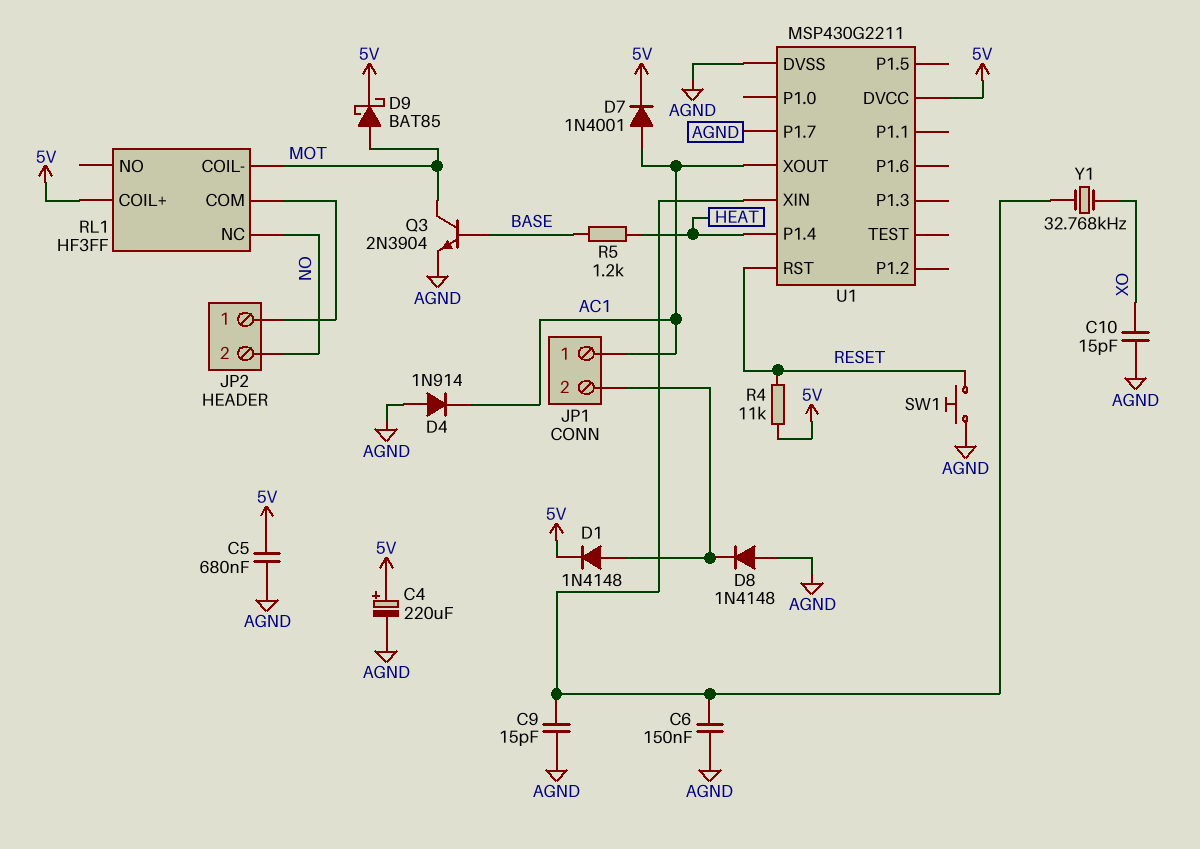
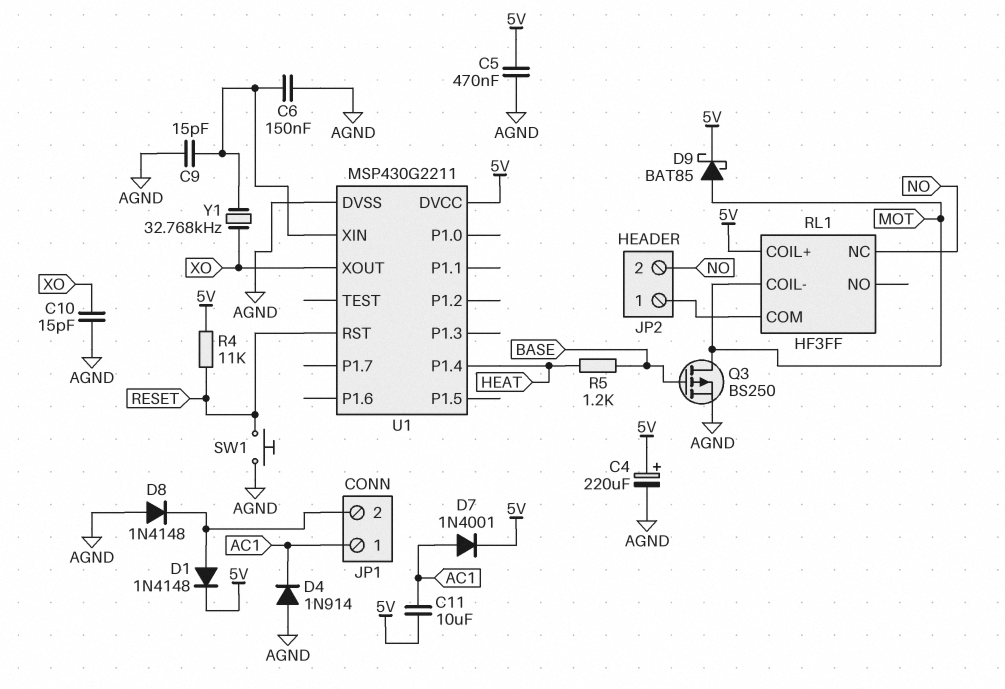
C5: 680nF (5V, AGND) -> 470nF (5V, AGND)
C11: none -> 10uF (5V, AC1)
Q3: NPN 2N3904 (B BASE, C MOT, E AGND) -> PMOS BS250 (G BASE, D MOT, S AGND)
U1 pin P1.7: AGND -> none
U1 pin XOUT: AC1 -> XO

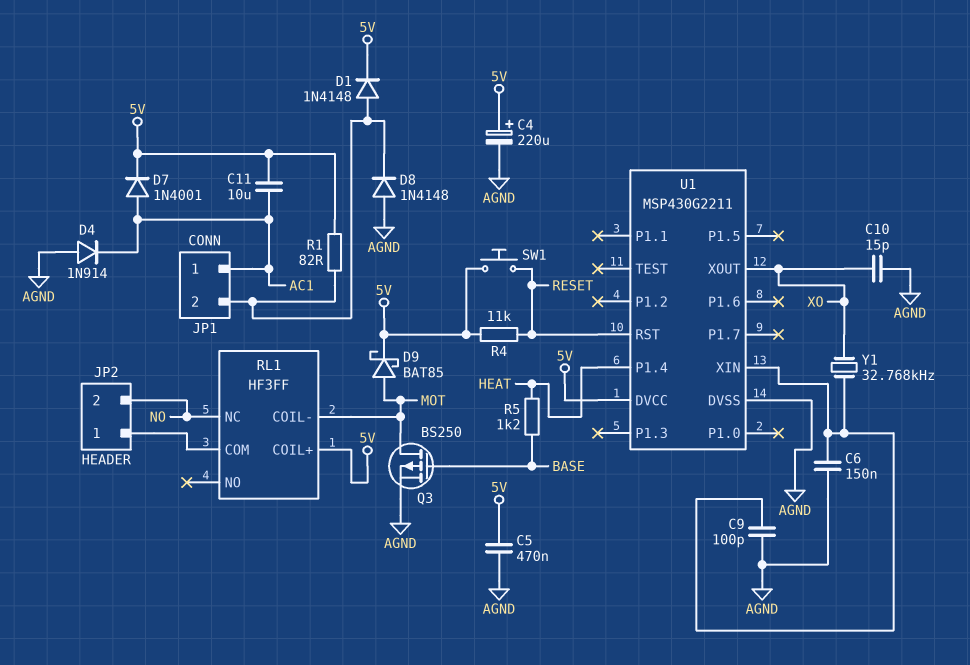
C9: 15pF (AGND, U1/XIN) -> 100pF (AGND, U1/XIN)
R1: none -> 82 (5V, JP1/2)
SW1: button (AGND, RESET) -> button (5V, RESET)

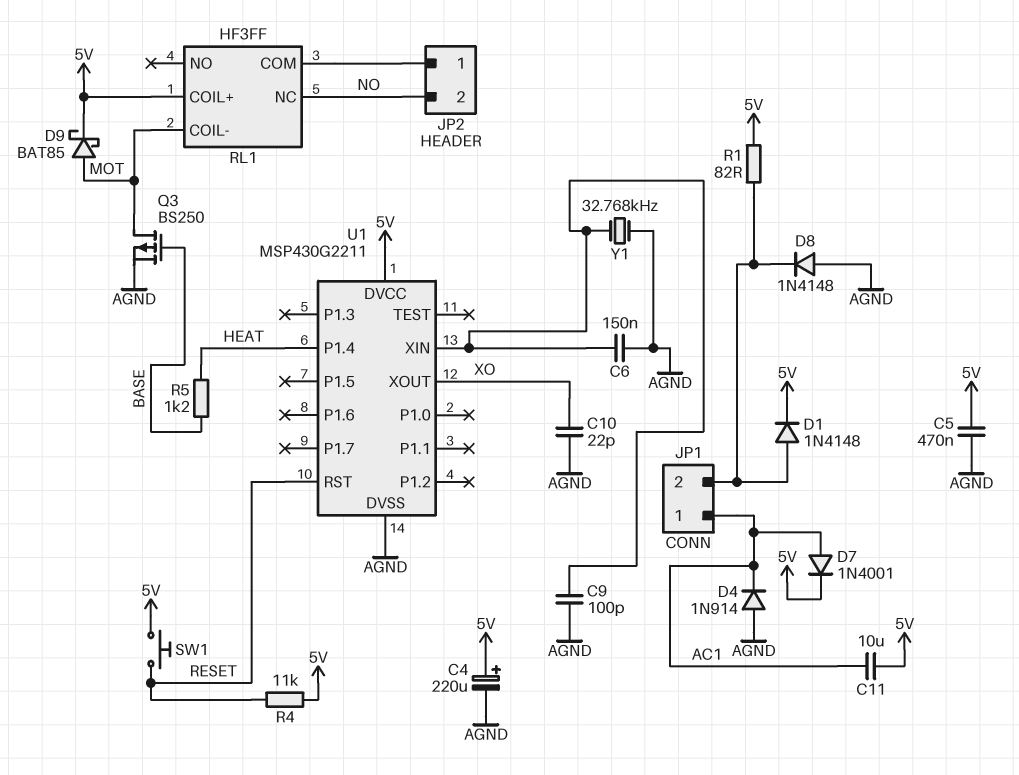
C10: 15pF (AGND, XO) -> 22pF (AGND, XO)
Y1: 32.768kHz (U1/XIN, XO) -> 32.768kHz (AGND, U1/XIN)

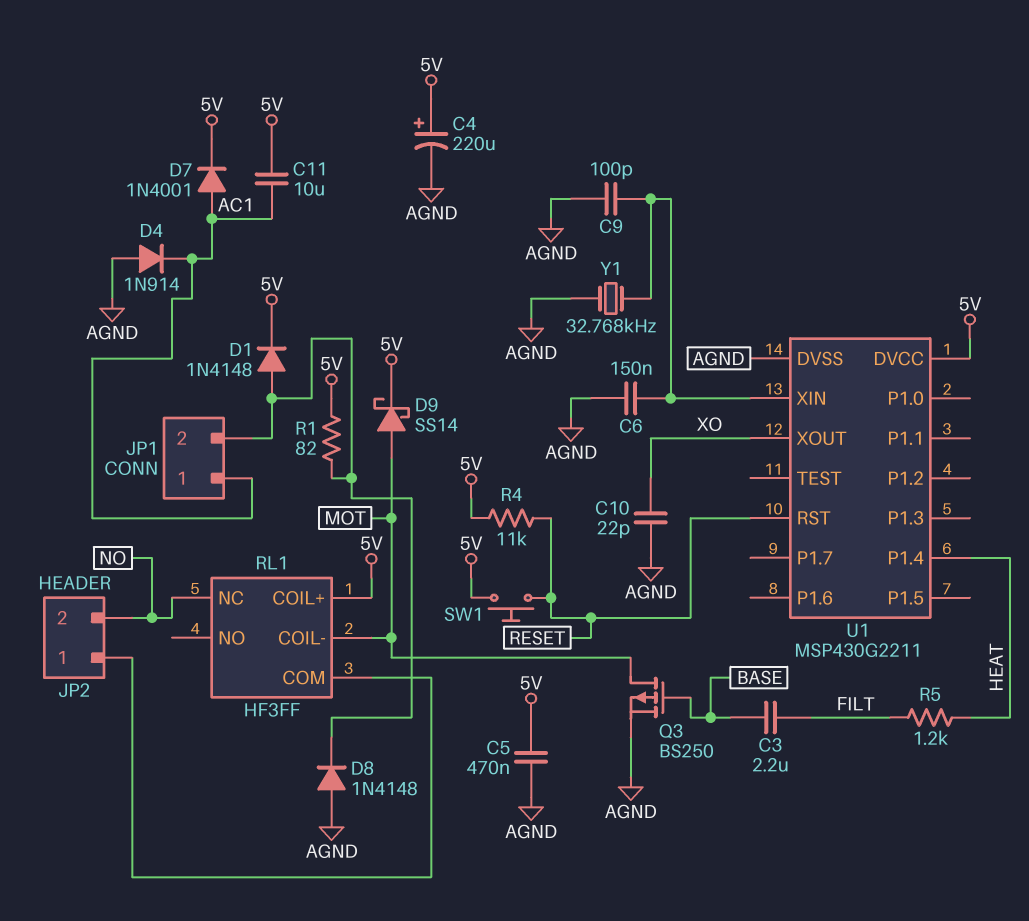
C3: none -> 2.2uF (BASE, FILT)
D9: schottky BAT85 (A MOT, K 5V) -> schottky SS14 (A MOT, K 5V)
R5: 1.2k (BASE, HEAT) -> 1.2k (FILT, HEAT)

